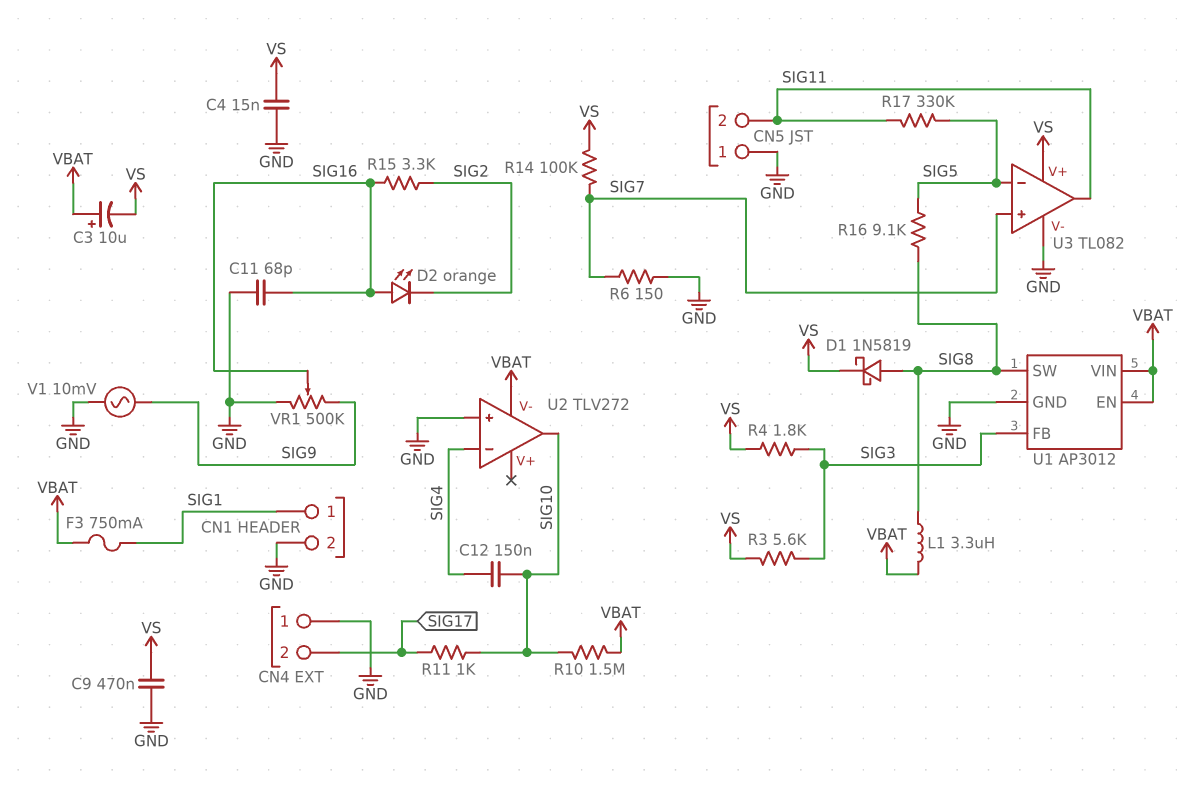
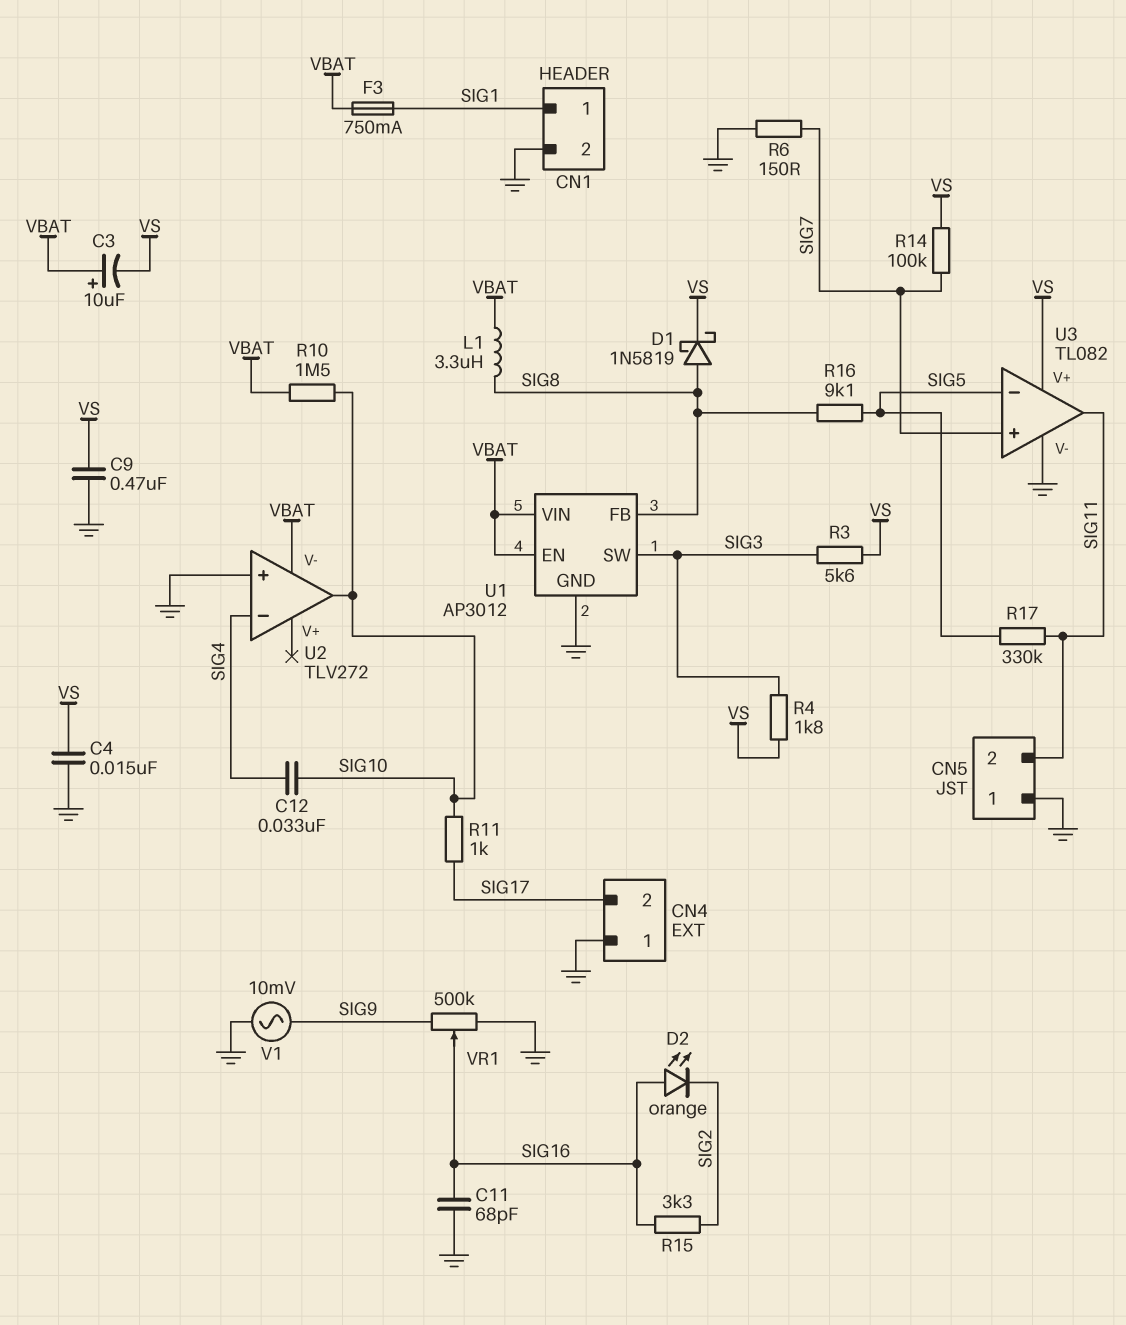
C12: 150nF (SIG4, SIG10) -> 33nF (SIG4, SIG10)
U1 pin FB: SIG3 -> SIG8
U1 pin SW: SIG8 -> SIG3

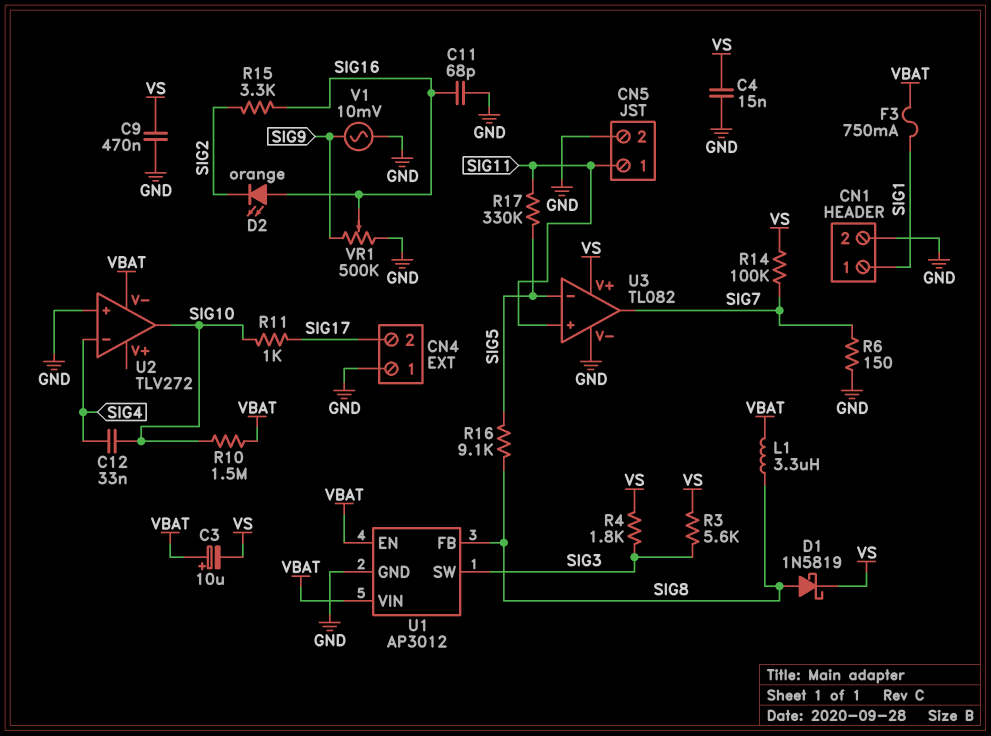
CN5 pin 1: GND -> SIG11
CN5 pin 2: SIG11 -> GND
U3 pin in+: SIG7 -> SIG11
U3 pin out: SIG11 -> SIG7

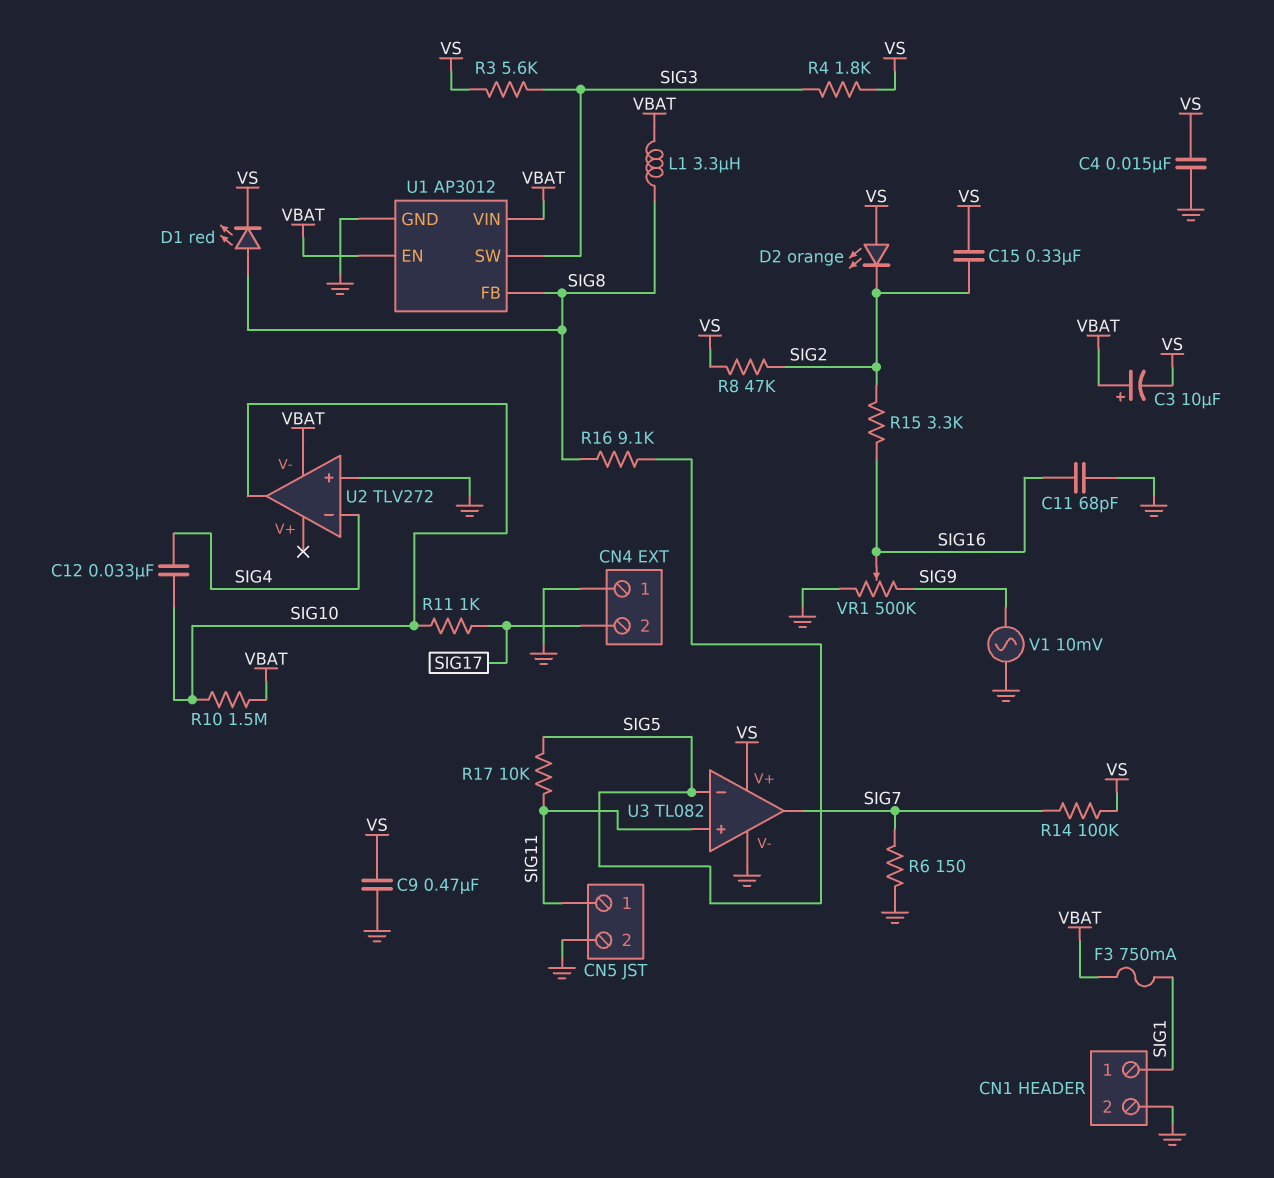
C15: none -> 330nF (SIG2, VS)
D1: schottky 1N5819 (A SIG8, K VS) -> LED red (A SIG8, K VS)
D2: LED orange (A SIG16, K SIG2) -> LED orange (A VS, K SIG2)
R8: none -> 47k (SIG2, VS)
R17: 330k (SIG5, SIG11) -> 10k (SIG5, SIG11)

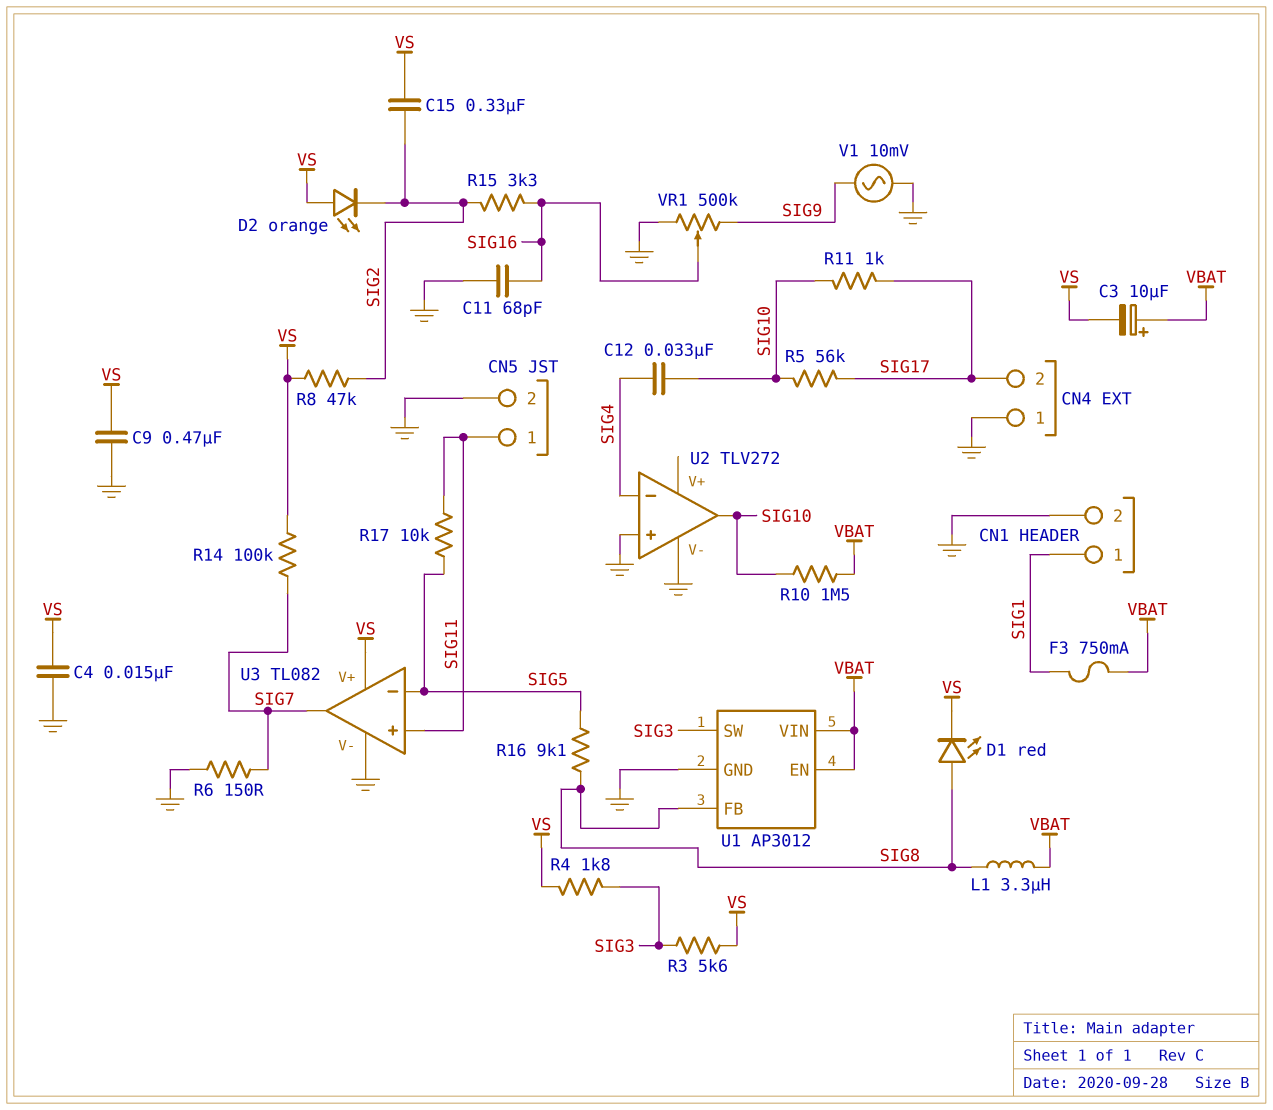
R5: none -> 56k (SIG10, SIG17)
U2 pin V-: VBAT -> GND

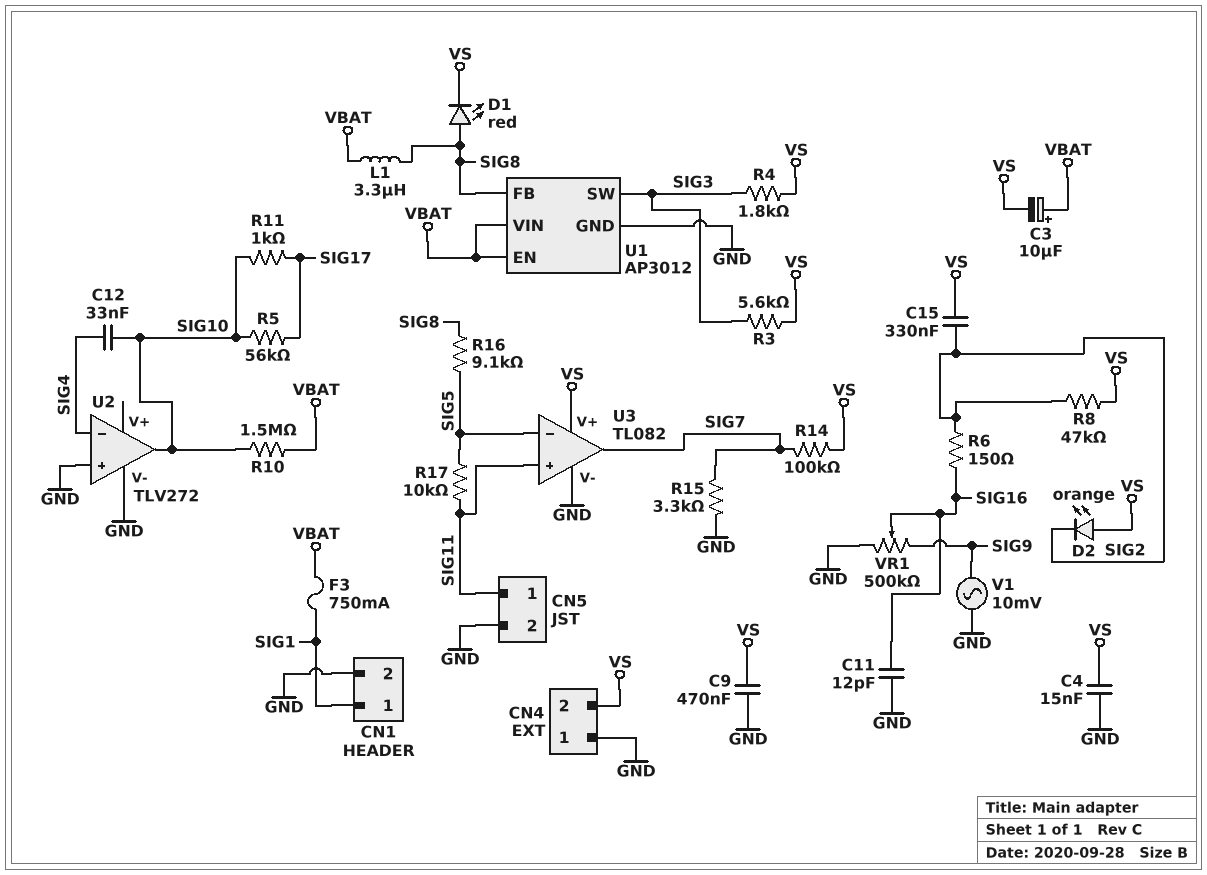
C11: 68pF (GND, SIG16) -> 12pF (GND, SIG16)
CN4 pin 2: SIG17 -> VS
R6: 150 (GND, SIG7) -> 150 (SIG2, SIG16)
R15: 3.3k (SIG2, SIG16) -> 3.3k (GND, SIG7)

